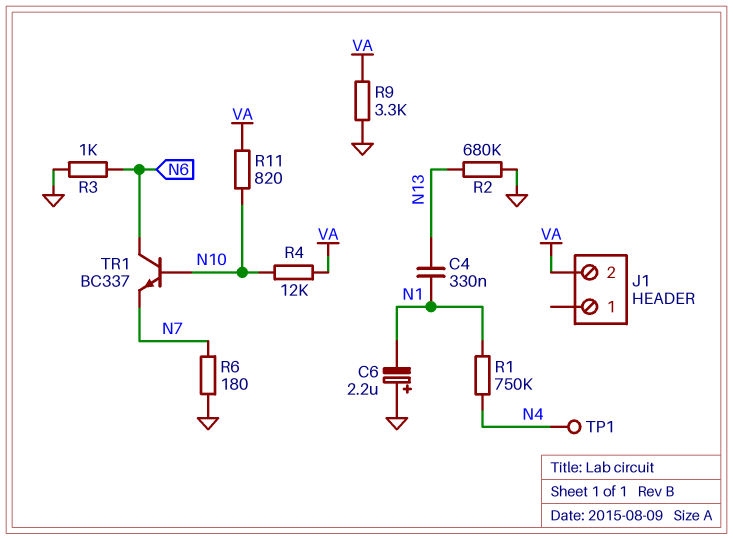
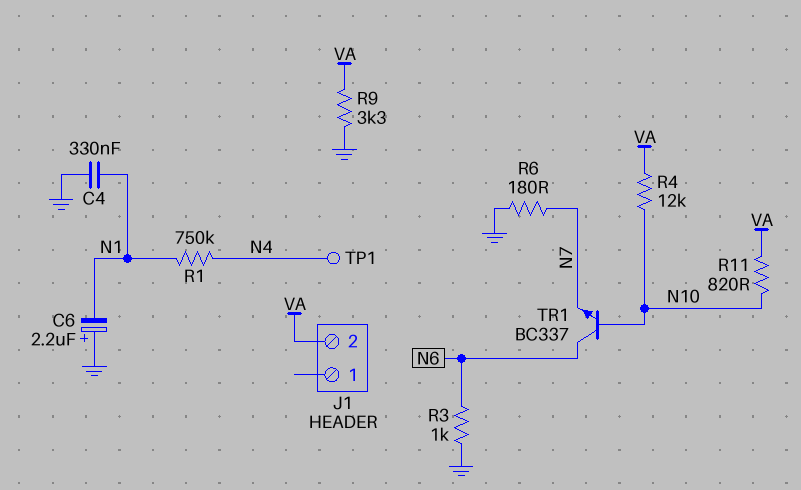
C4: 330nF (N1, N13) -> 330nF (GND, N1)
R2: 680k (GND, N13) -> none

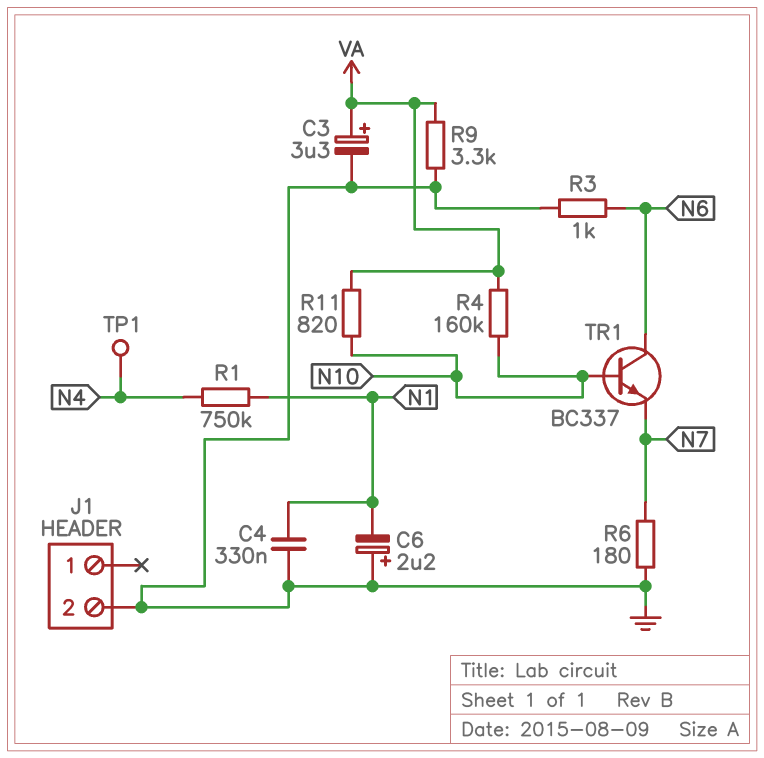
C3: none -> 3.3uF (plus VA, minus GND)
J1 pin 2: VA -> GND
R4: 12k (N10, VA) -> 160k (N10, VA)

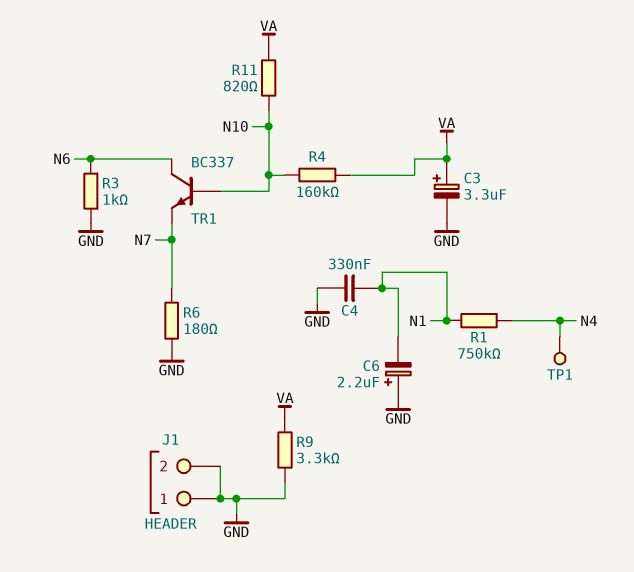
J1 pin 1: none -> GND

